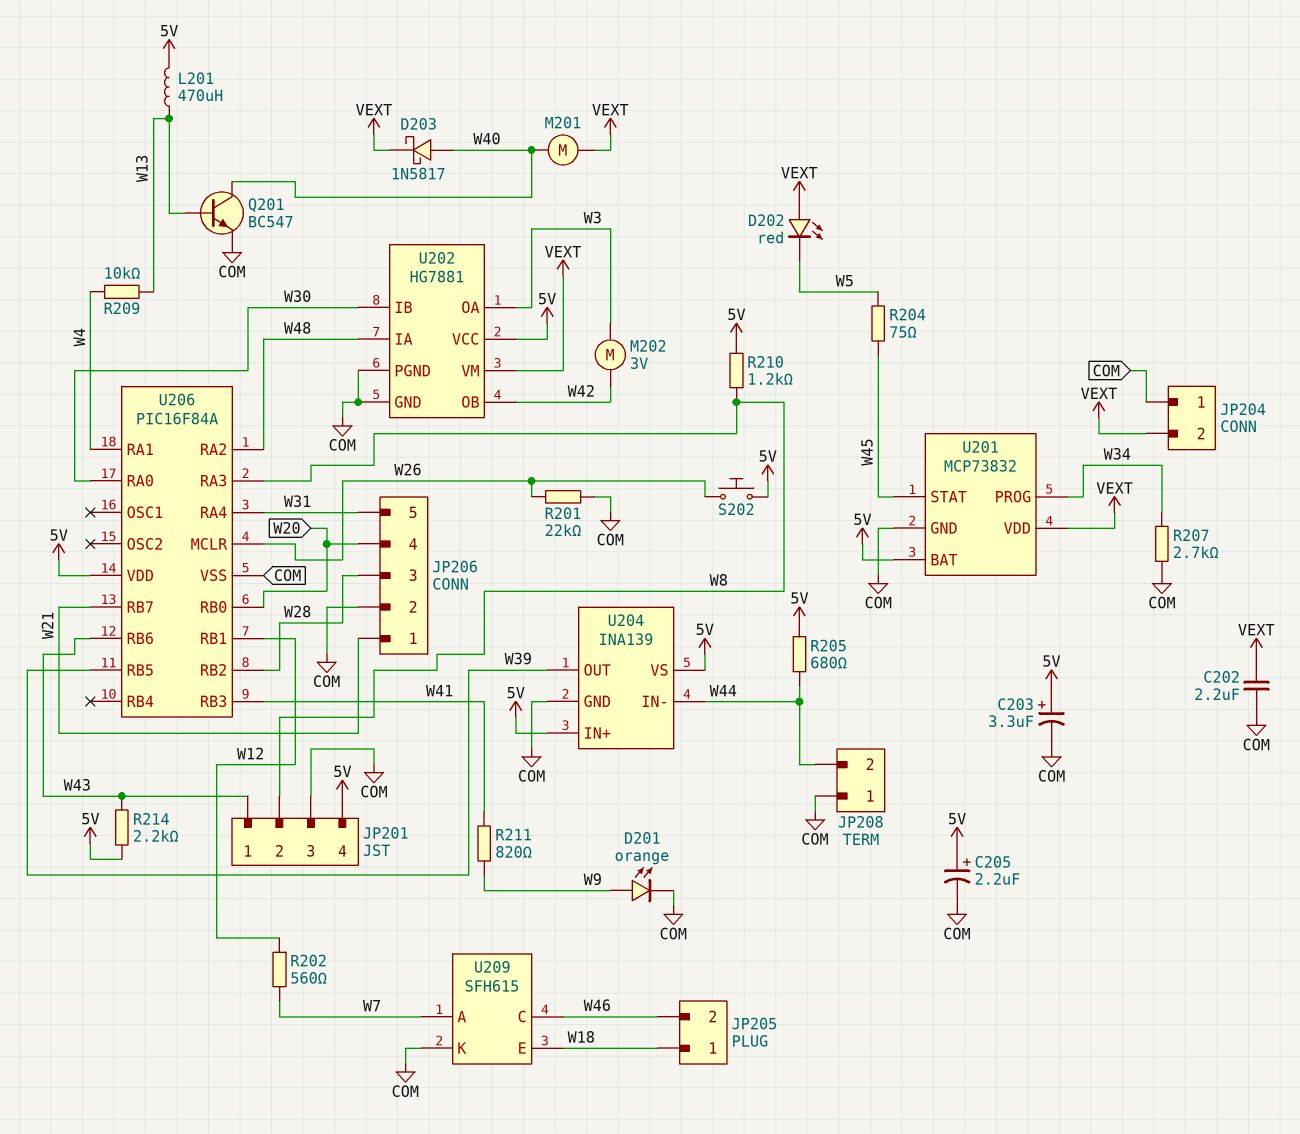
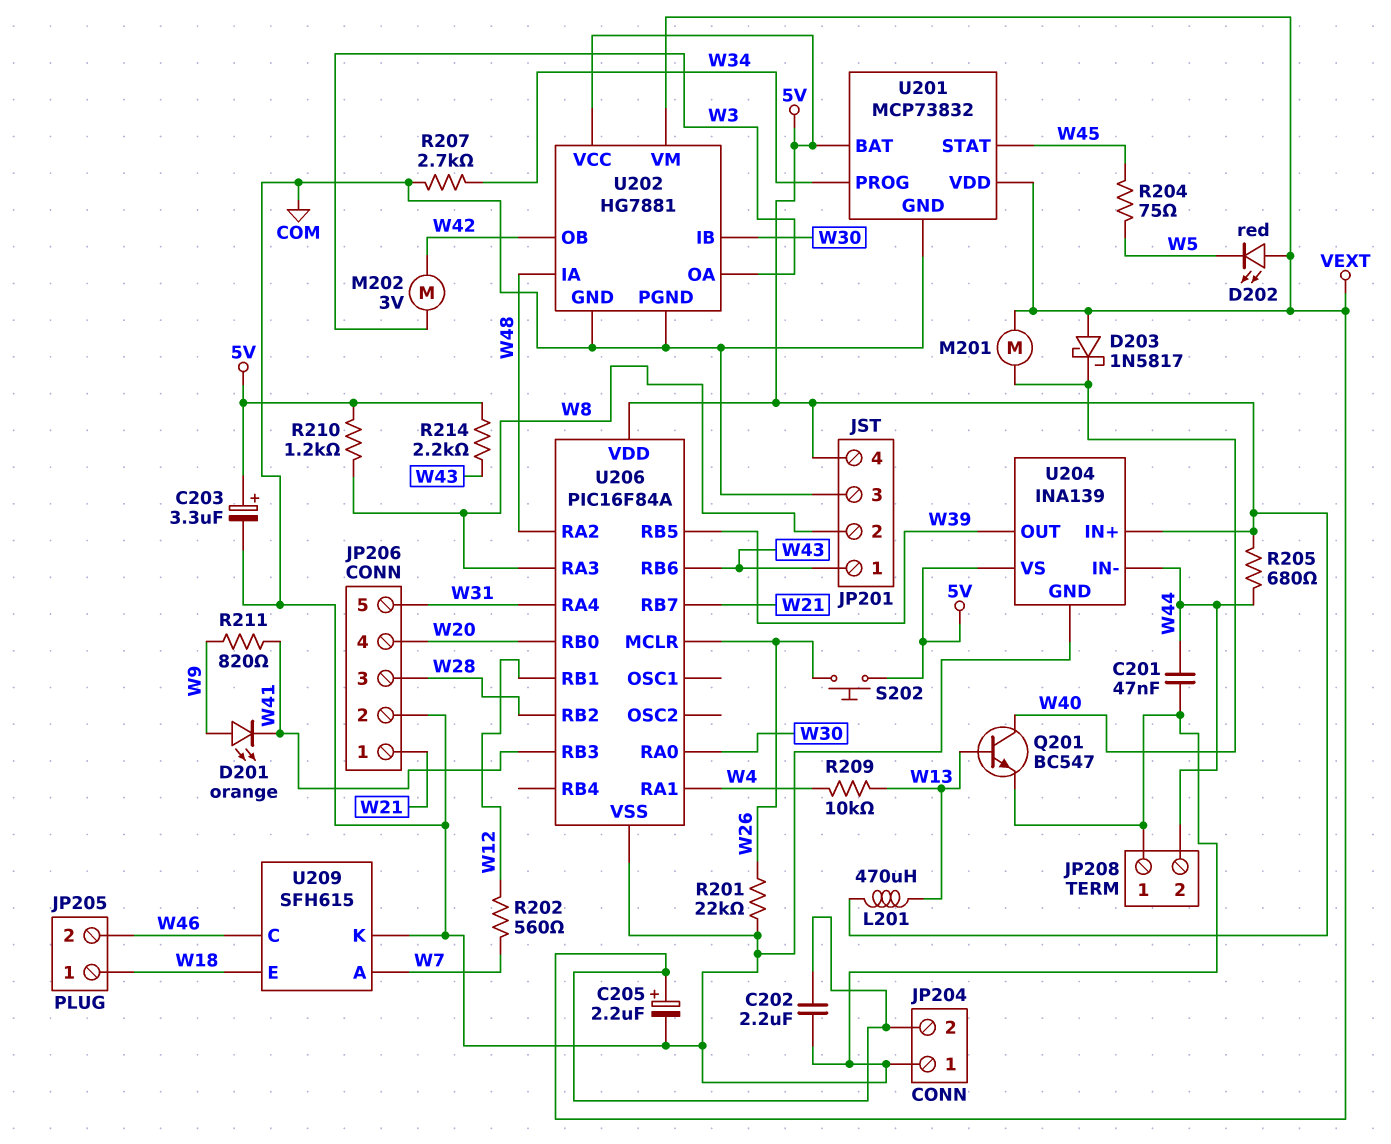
C201: none -> 47nF (COM, W44)
C205: 2.2uF (plus 5V, minus COM) -> 2.2uF (plus VEXT, minus COM)
D201: LED orange (A W9, K COM) -> LED orange (A W9, K W41)
D203: schottky 1N5817 (A W40, K VEXT) -> schottky 1N5817 (A VEXT, K W40)

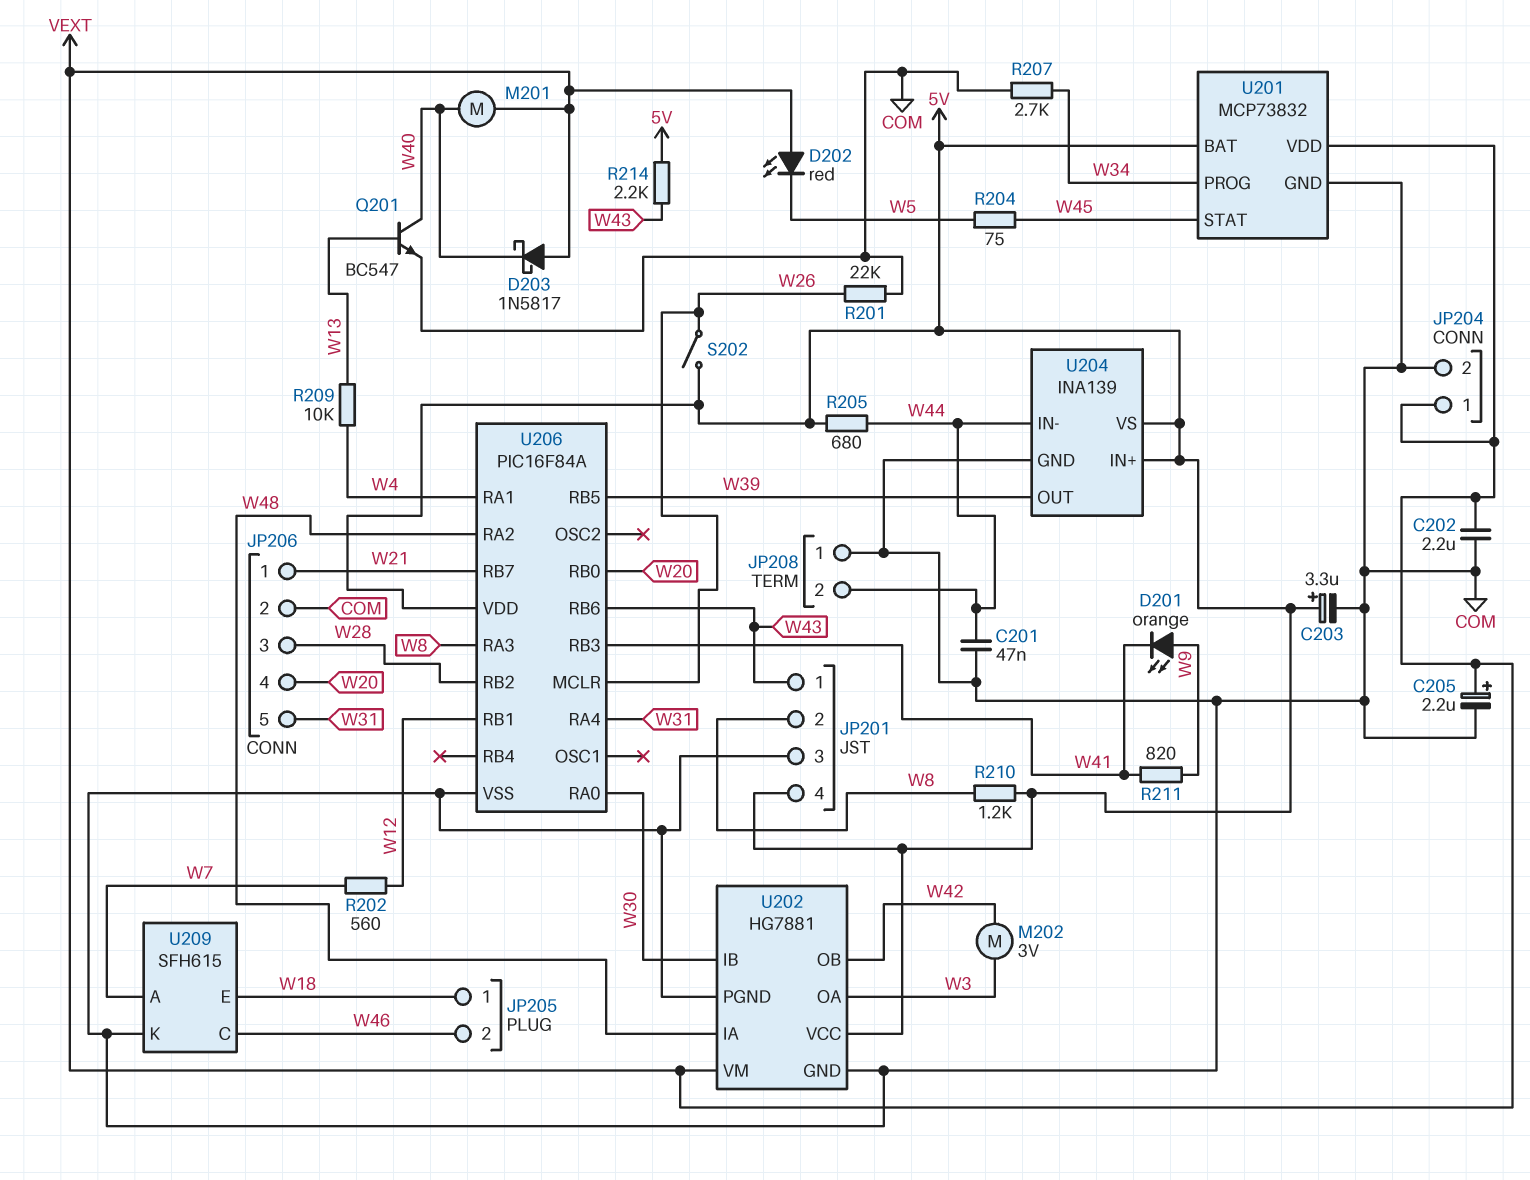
JP204 pin 1: COM -> VEXT
JP204 pin 2: VEXT -> COM
L201: 470uH (5V, W13) -> none
S202: button (5V, W26) -> switch (5V, W26)

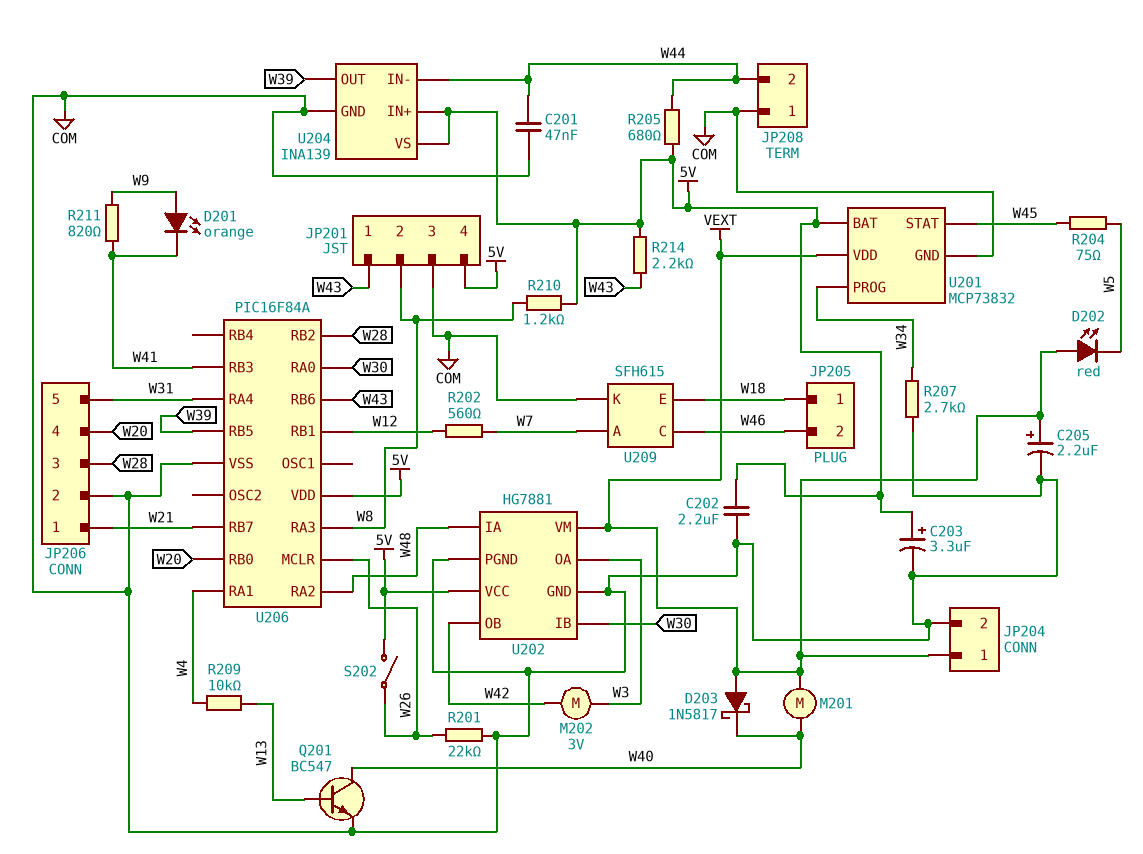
C202: 2.2uF (COM, VEXT) -> 2.2uF (5V, COM)

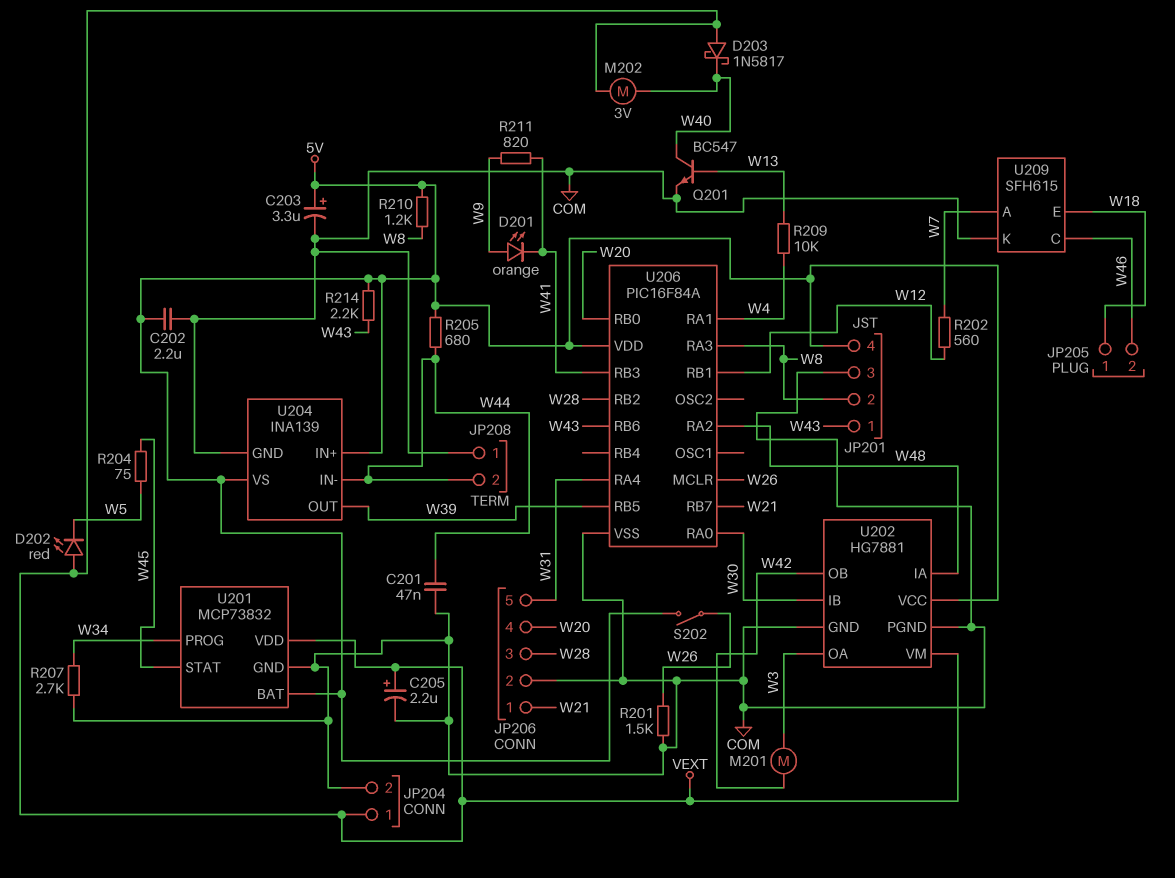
M201: motor (VEXT, W40) -> motor (W3, W42)
M202: motor 3V (W3, W42) -> motor 3V (VEXT, W40)
R201: 22k (COM, W26) -> 1.5k (COM, W26)

